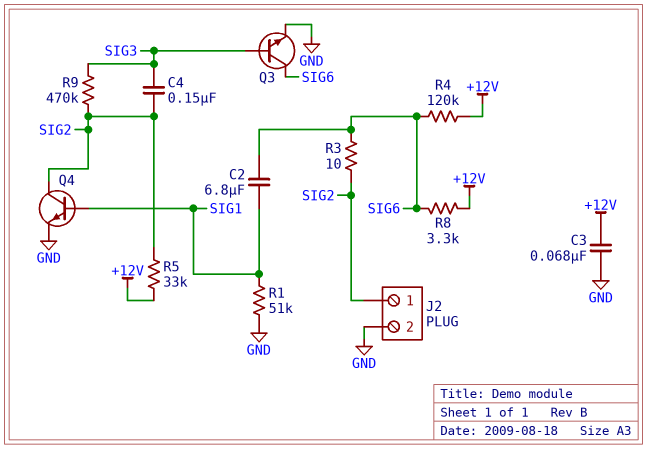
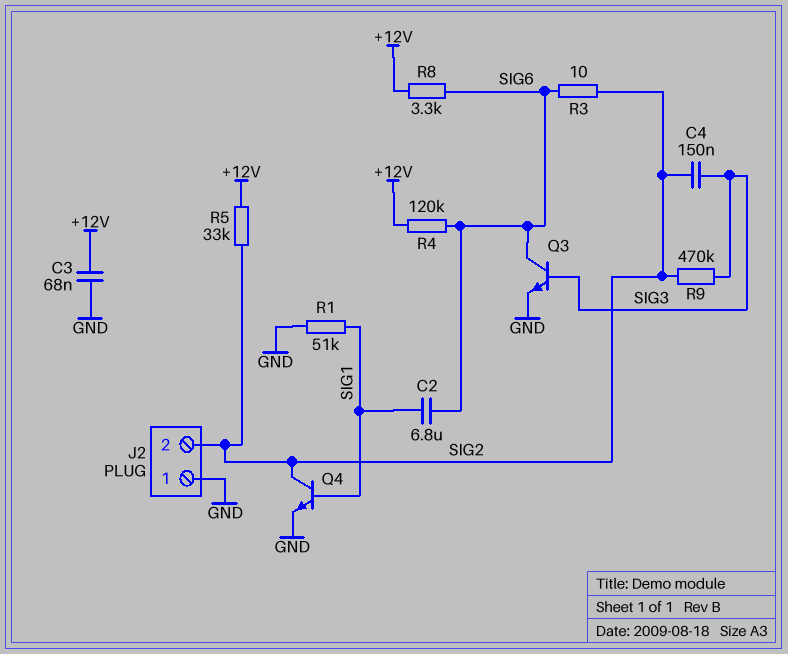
J2 pin 1: SIG2 -> GND
J2 pin 2: GND -> SIG2

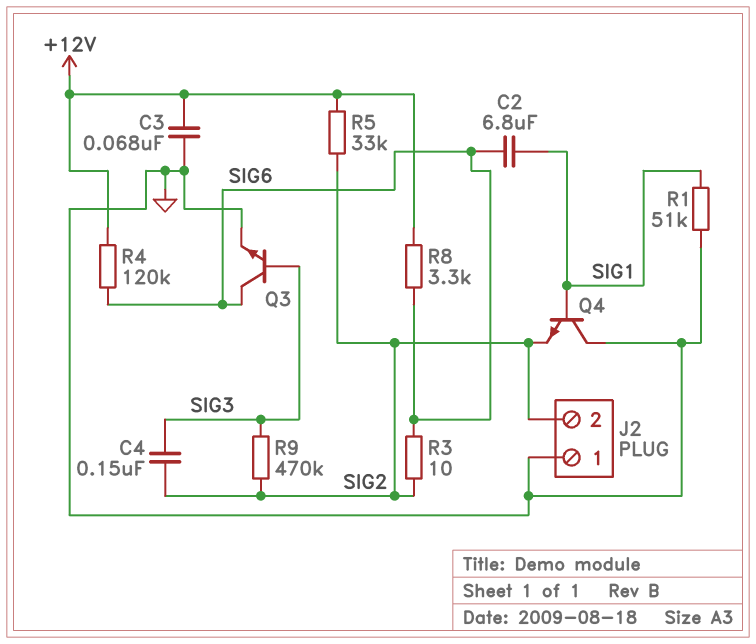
Q4: NPN (B SIG1, C SIG2, E GND) -> NPN (B SIG1, C GND, E SIG2)

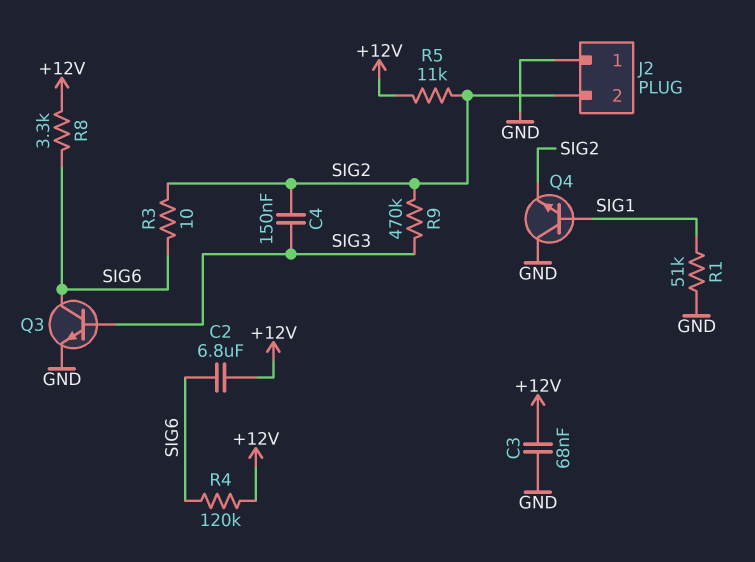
C2: 6.8uF (SIG1, SIG6) -> 6.8uF (+12V, SIG6)
R5: 33k (+12V, SIG2) -> 11k (+12V, SIG2)

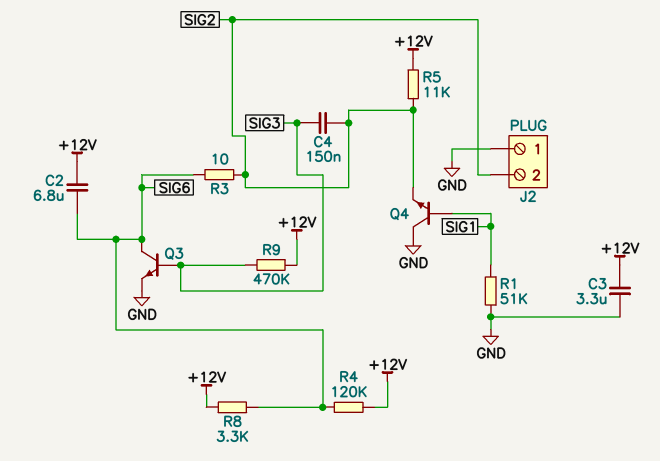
C3: 68nF (+12V, GND) -> 3.3uF (+12V, GND)
R9: 470k (SIG2, SIG3) -> 470k (+12V, SIG3)

